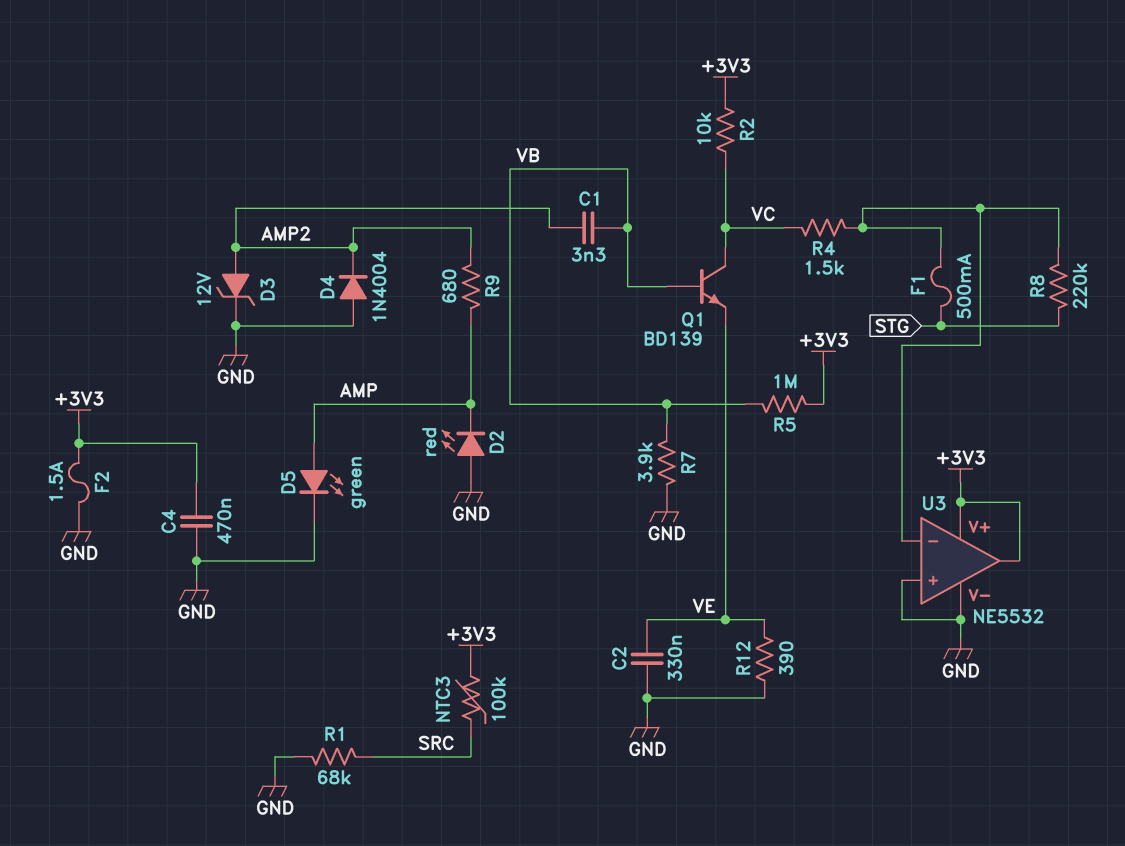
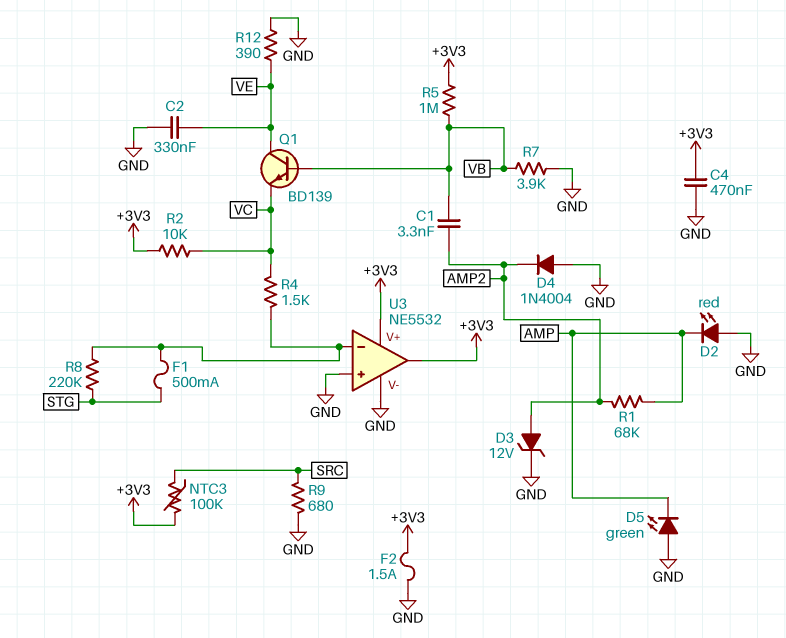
D5: LED green (A AMP, K GND) -> LED green (A GND, K AMP)
Q1: NPN BD139 (B VB, C VC, E VE) -> NPN BD139 (B VB, C VE, E VC)
R1: 68k (GND, SRC) -> 68k (AMP, AMP2)
R9: 680 (AMP, AMP2) -> 680 (GND, SRC)

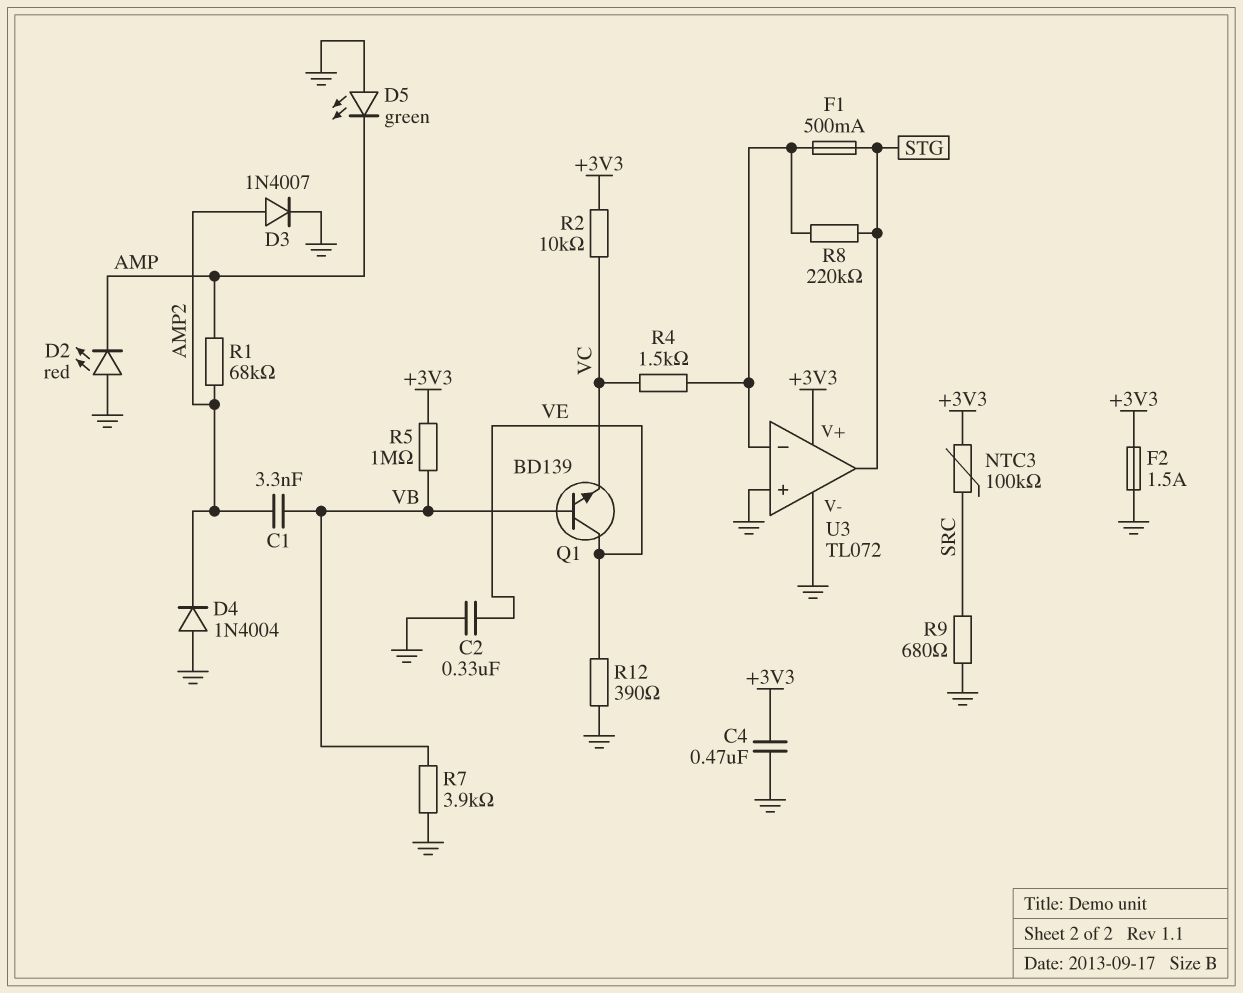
D3: zener 12V (A AMP2, K GND) -> diode 1N4007 (A AMP2, K GND)
U3: NE5532 -> TL072
U3 pin out: +3V3 -> STG

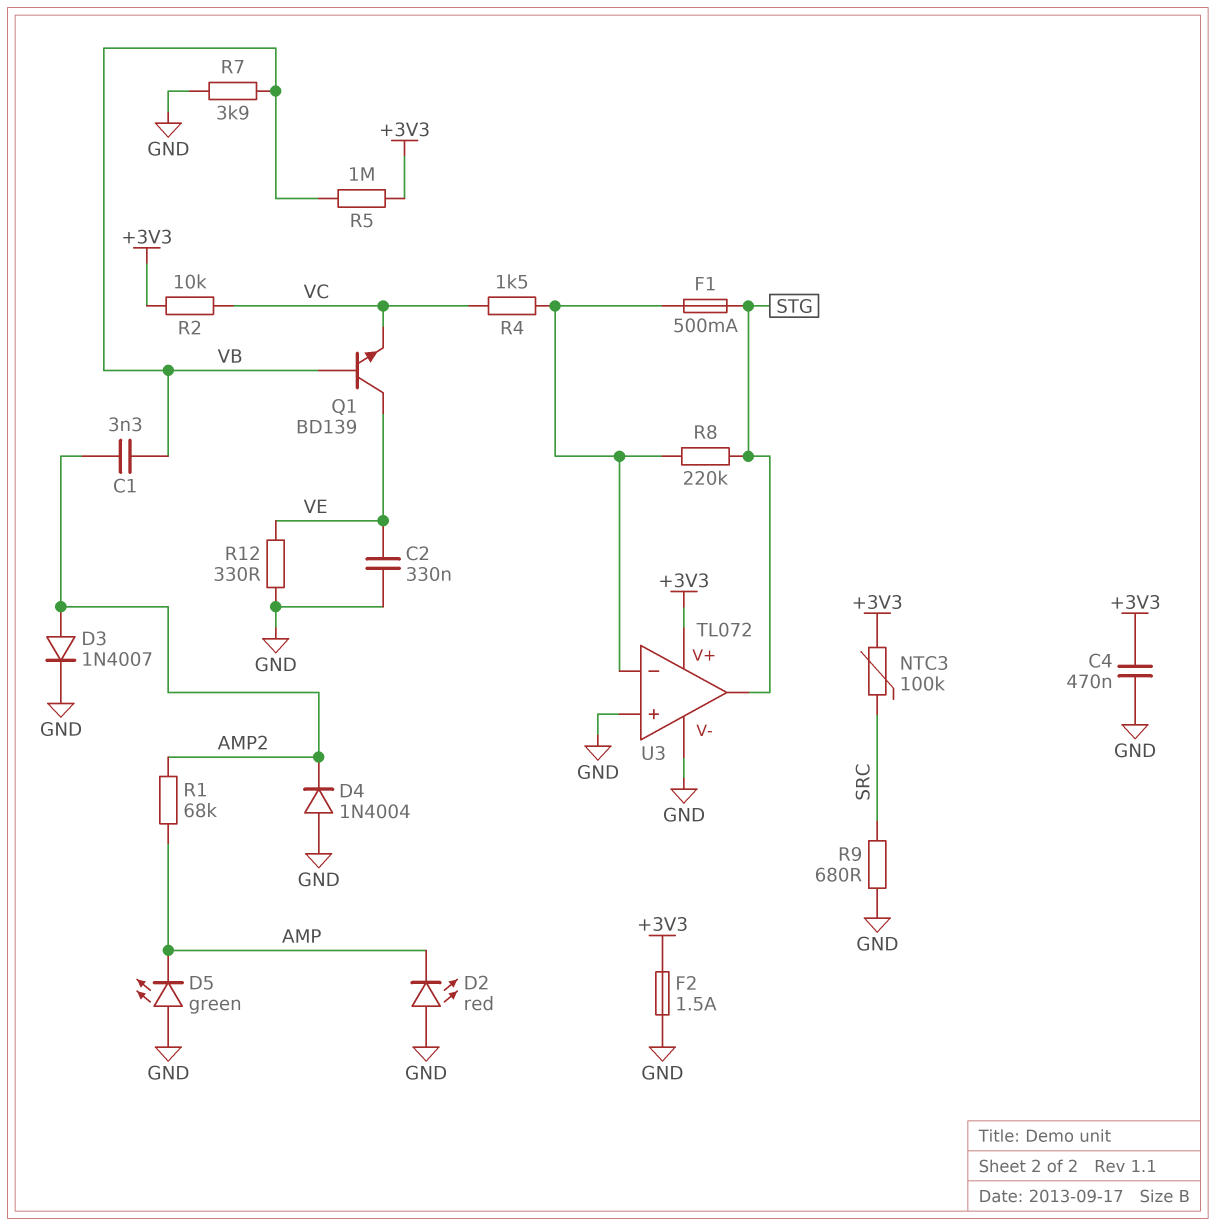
R12: 390 (GND, VE) -> 330 (GND, VE)

